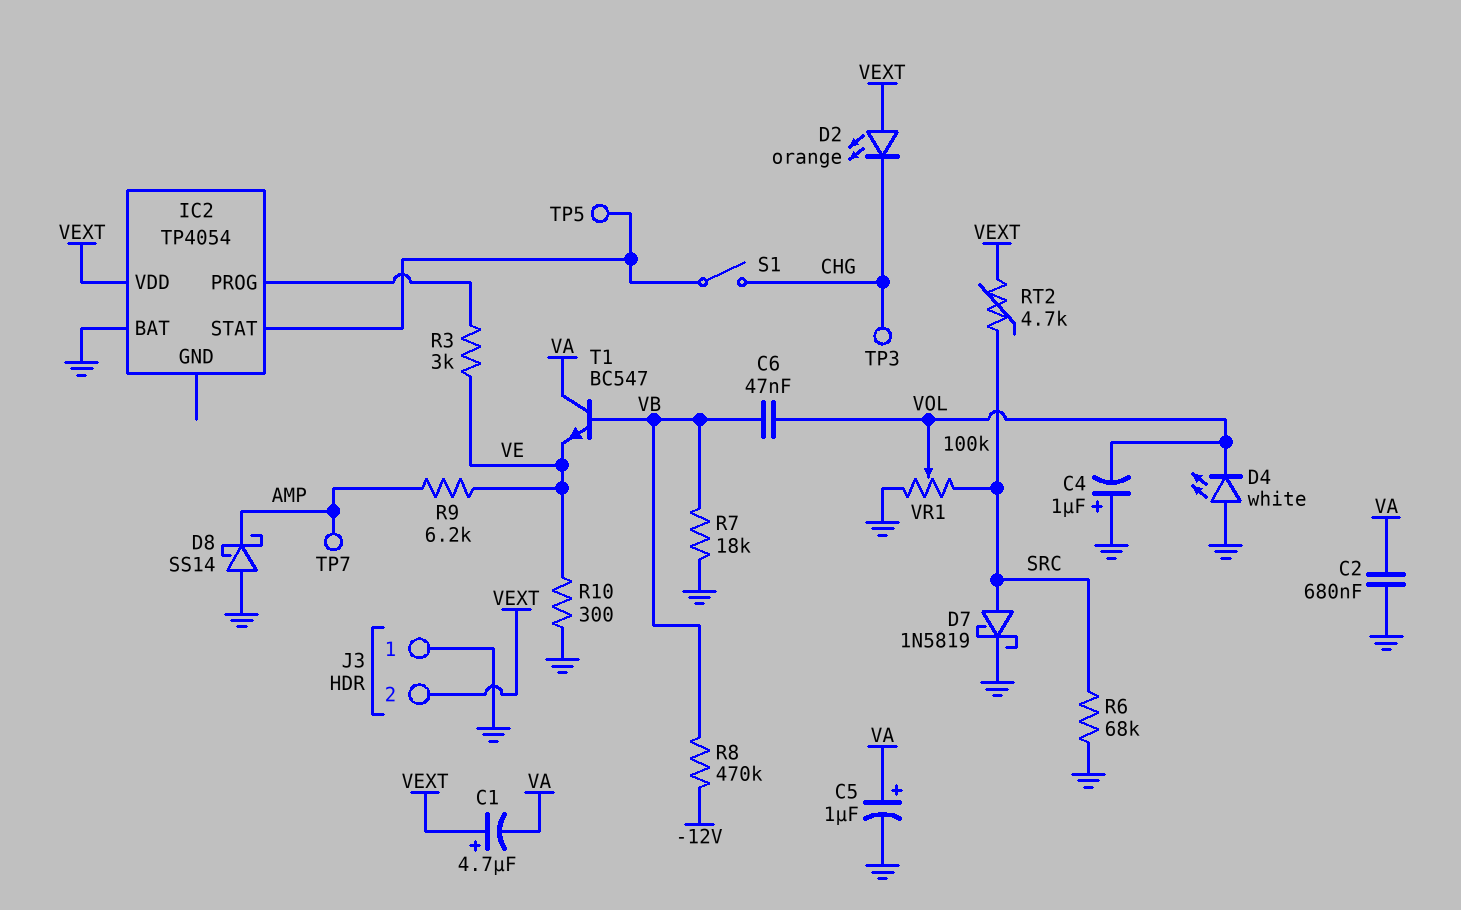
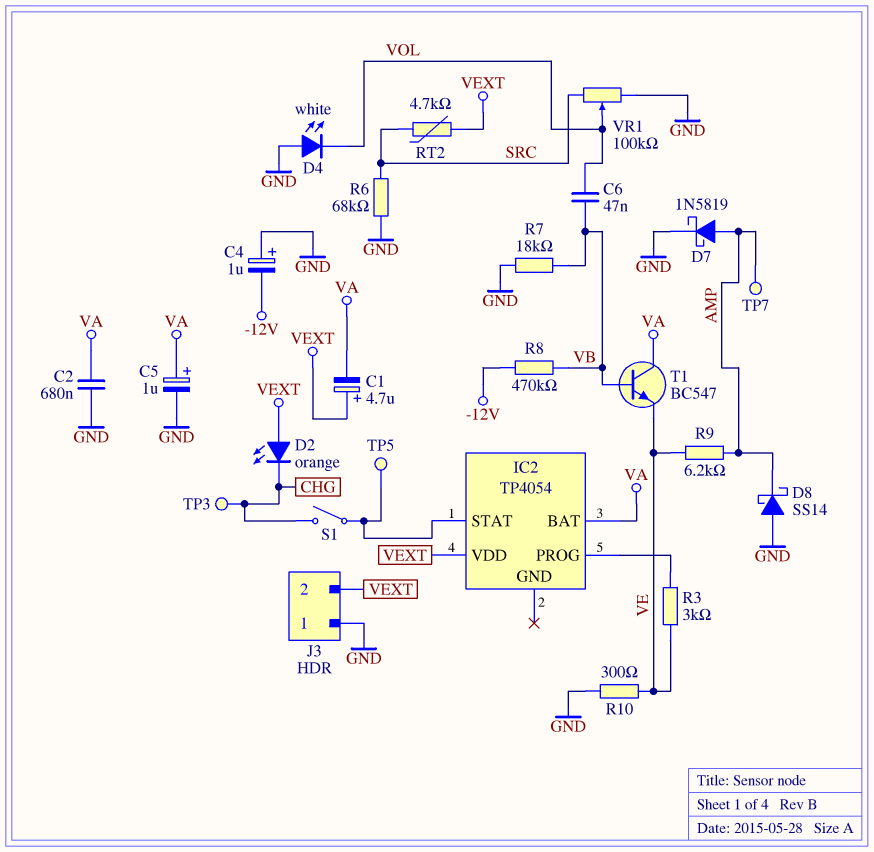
C4: 1uF (plus GND, minus VOL) -> 1uF (plus GND, minus -12V)
D7: schottky 1N5819 (A SRC, K GND) -> schottky 1N5819 (A AMP, K GND)
IC2 pin BAT: GND -> VA

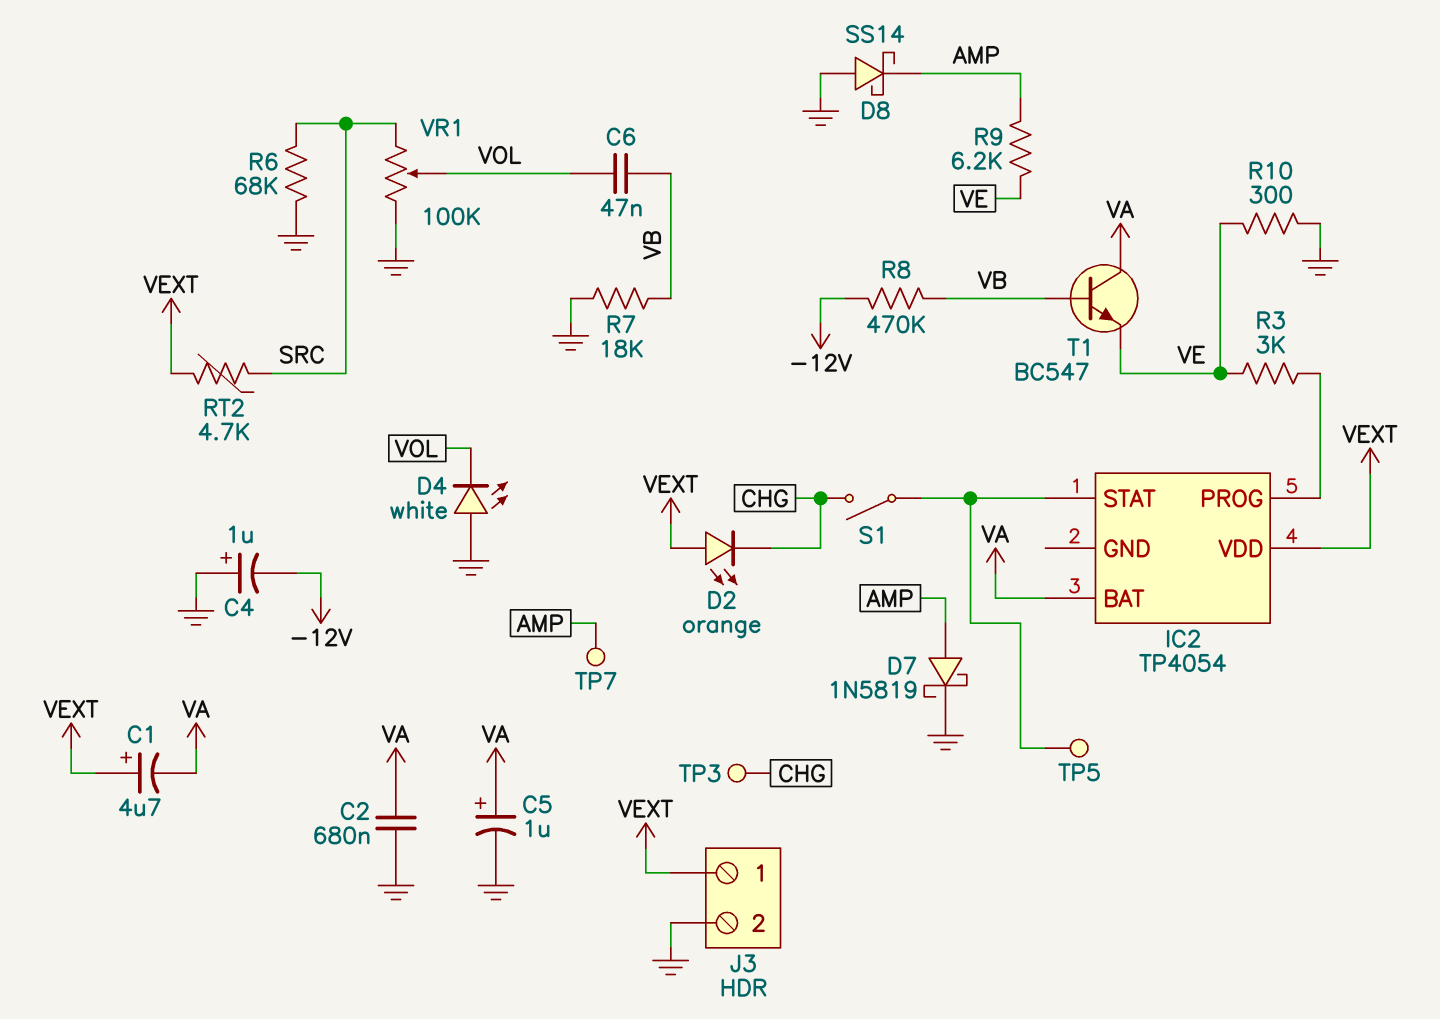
J3 pin 1: GND -> VEXT
J3 pin 2: VEXT -> GND

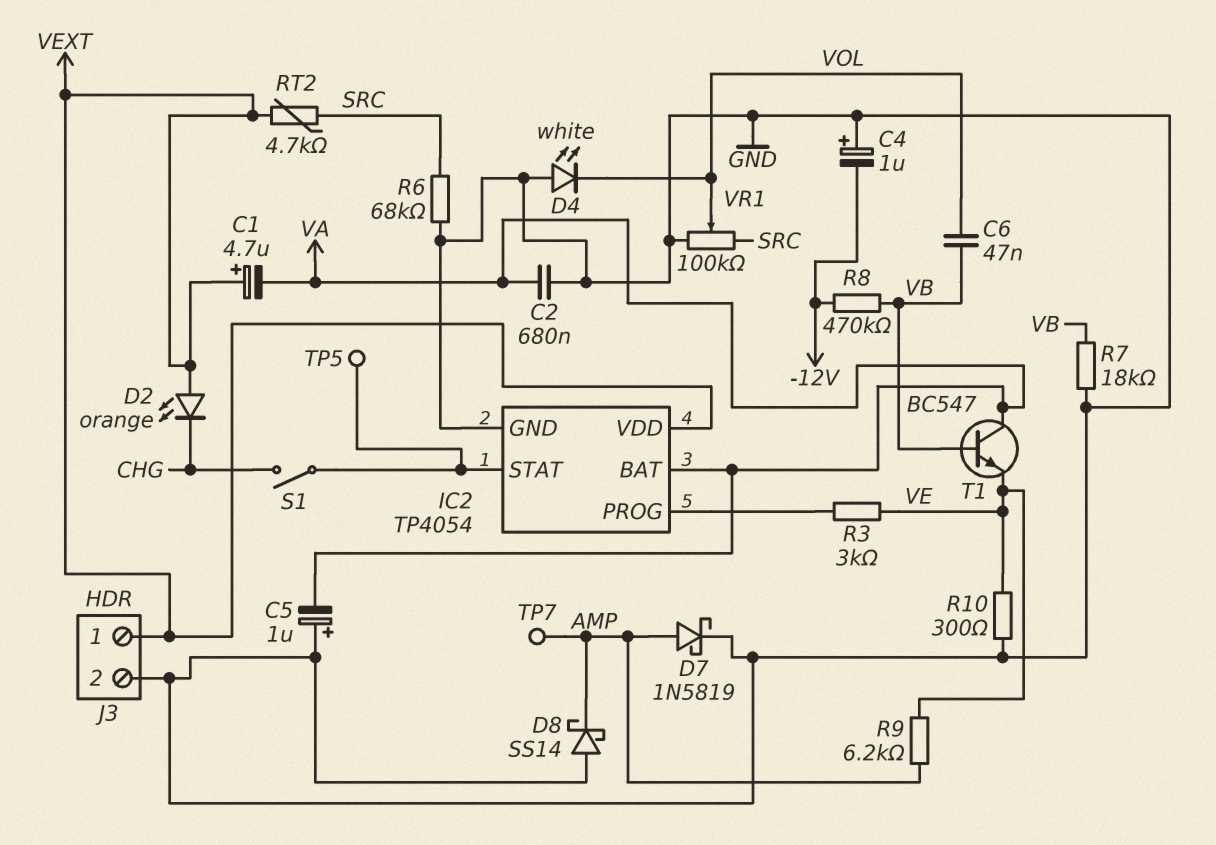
C5: 1uF (plus VA, minus GND) -> 1uF (plus GND, minus VA)
IC2 pin GND: none -> GND
TP3: test point (CHG) -> none

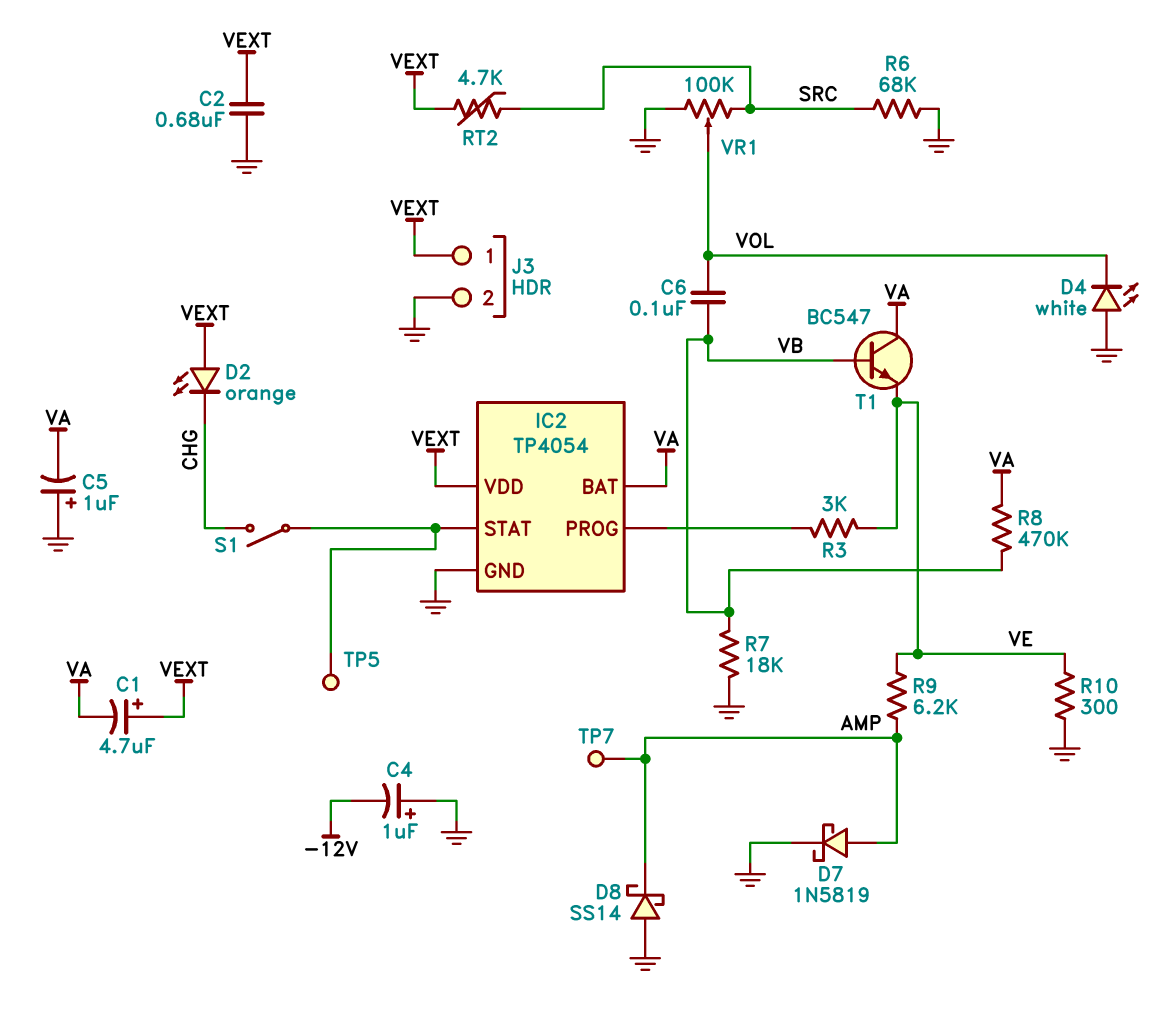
C2: 680nF (GND, VA) -> 680nF (GND, VEXT)
C6: 47nF (VB, VOL) -> 100nF (VB, VOL)
R8: 470k (-12V, VB) -> 470k (VA, VB)

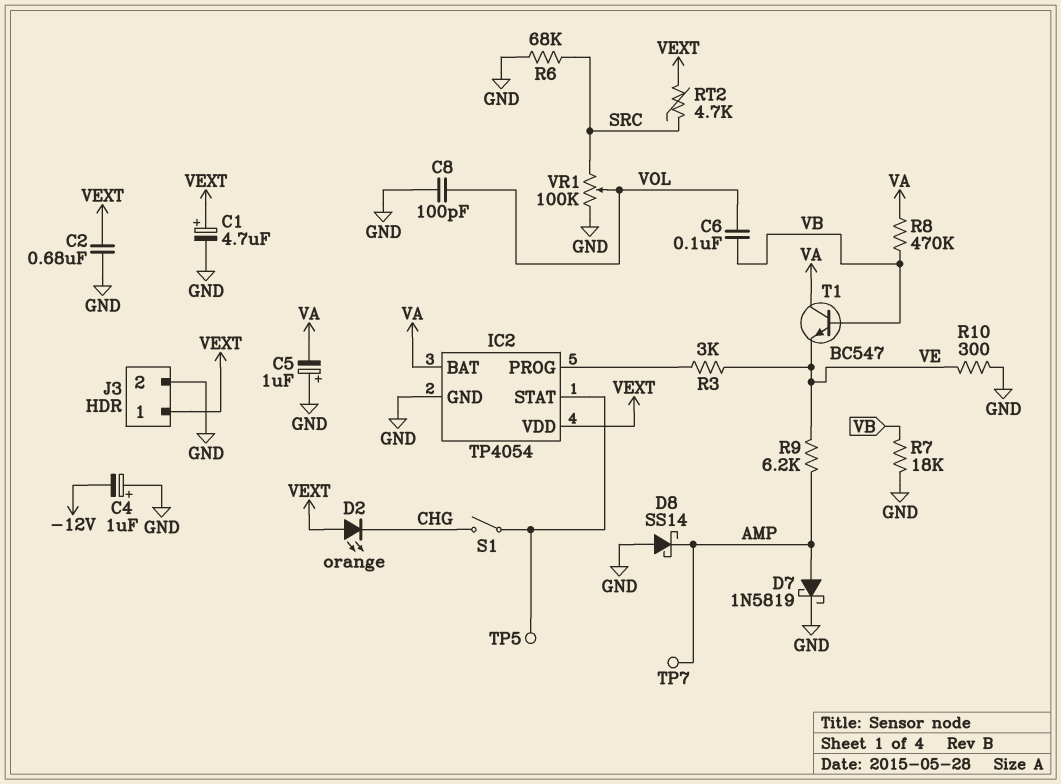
C1: 4.7uF (plus VEXT, minus VA) -> 4.7uF (plus VEXT, minus GND)
C8: none -> 100pF (GND, VOL)
D4: LED white (A GND, K VOL) -> none

